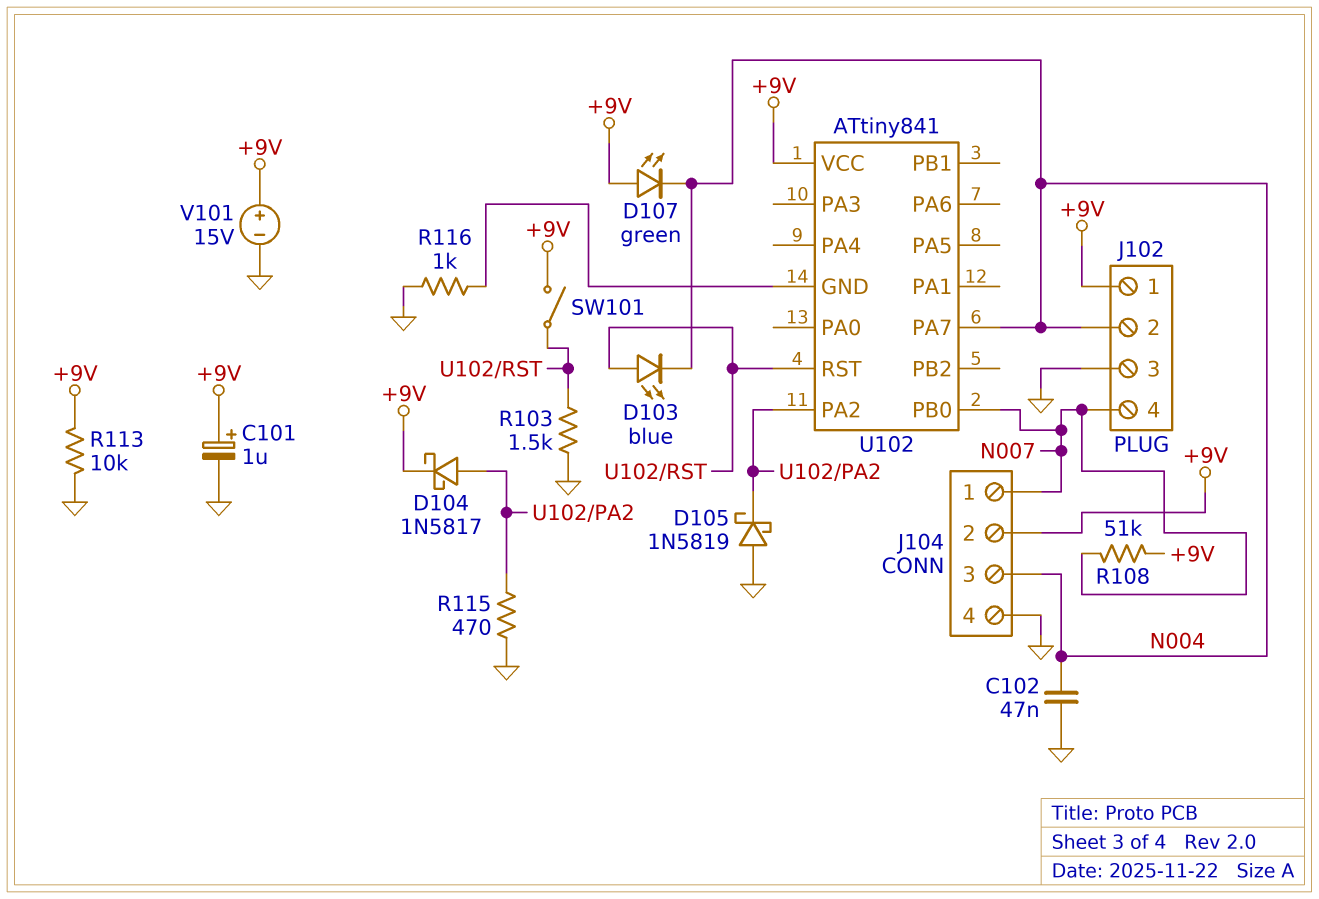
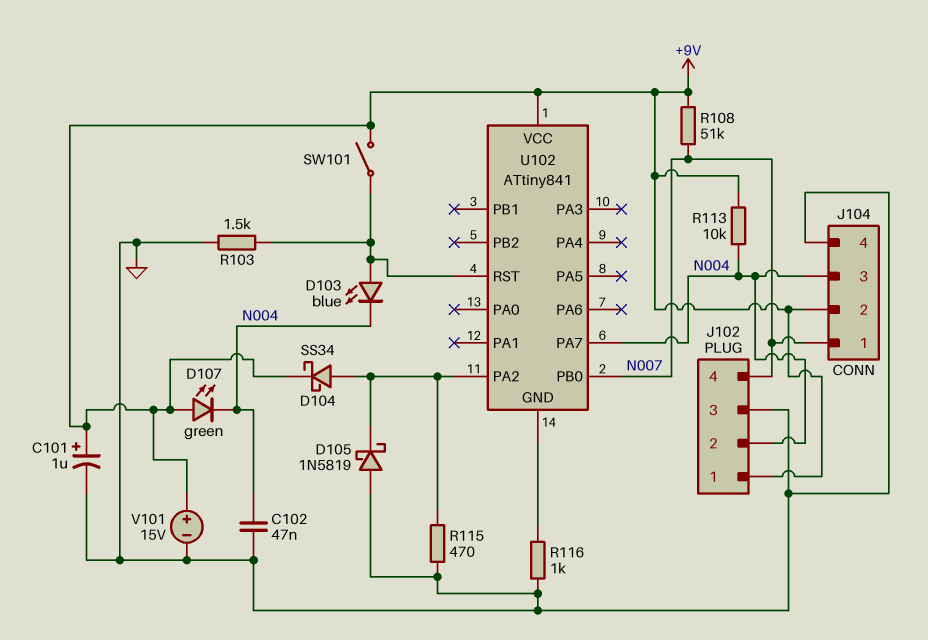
D104: schottky 1N5817 (A U102/PA2, K +9V) -> schottky SS34 (A U102/PA2, K +9V)
R113: 10k (+9V, GND) -> 10k (+9V, N004)

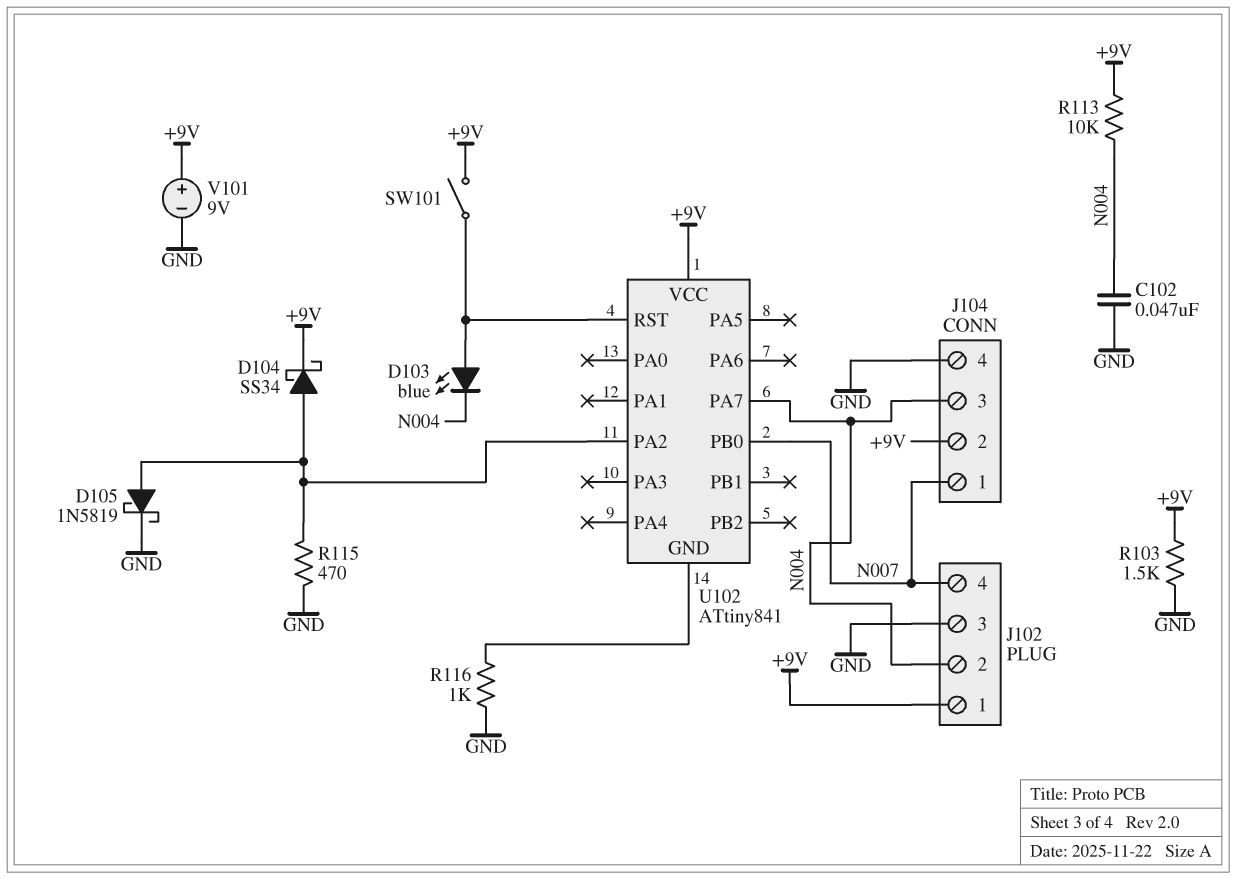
C101: 1uF (plus +9V, minus GND) -> none
D105: schottky 1N5819 (A GND, K U102/PA2) -> schottky 1N5819 (A U102/PA2, K GND)
D107: LED green (A +9V, K N004) -> none
R103: 1.5k (GND, U102/RST) -> 1.5k (+9V, GND)
R108: 51k (+9V, N007) -> none
V101: 15V (plus +9V, minus GND) -> 9V (plus +9V, minus GND)

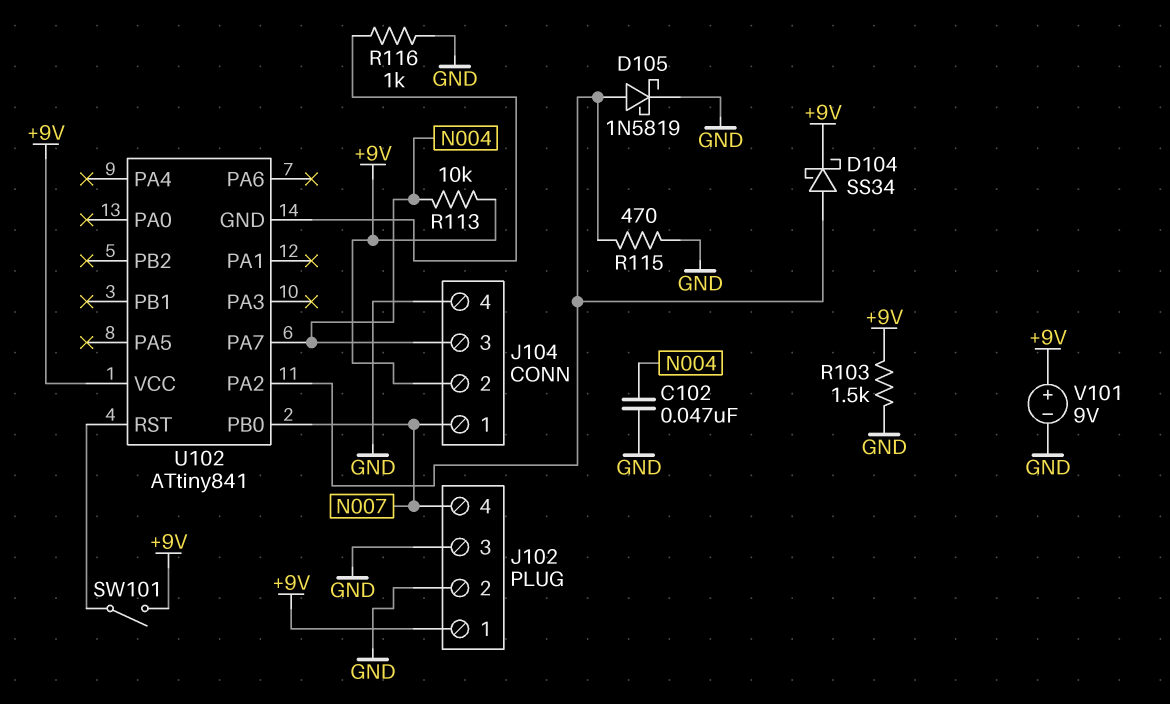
D103: LED blue (A U102/RST, K N004) -> none
J102 pin 2: N004 -> GND

